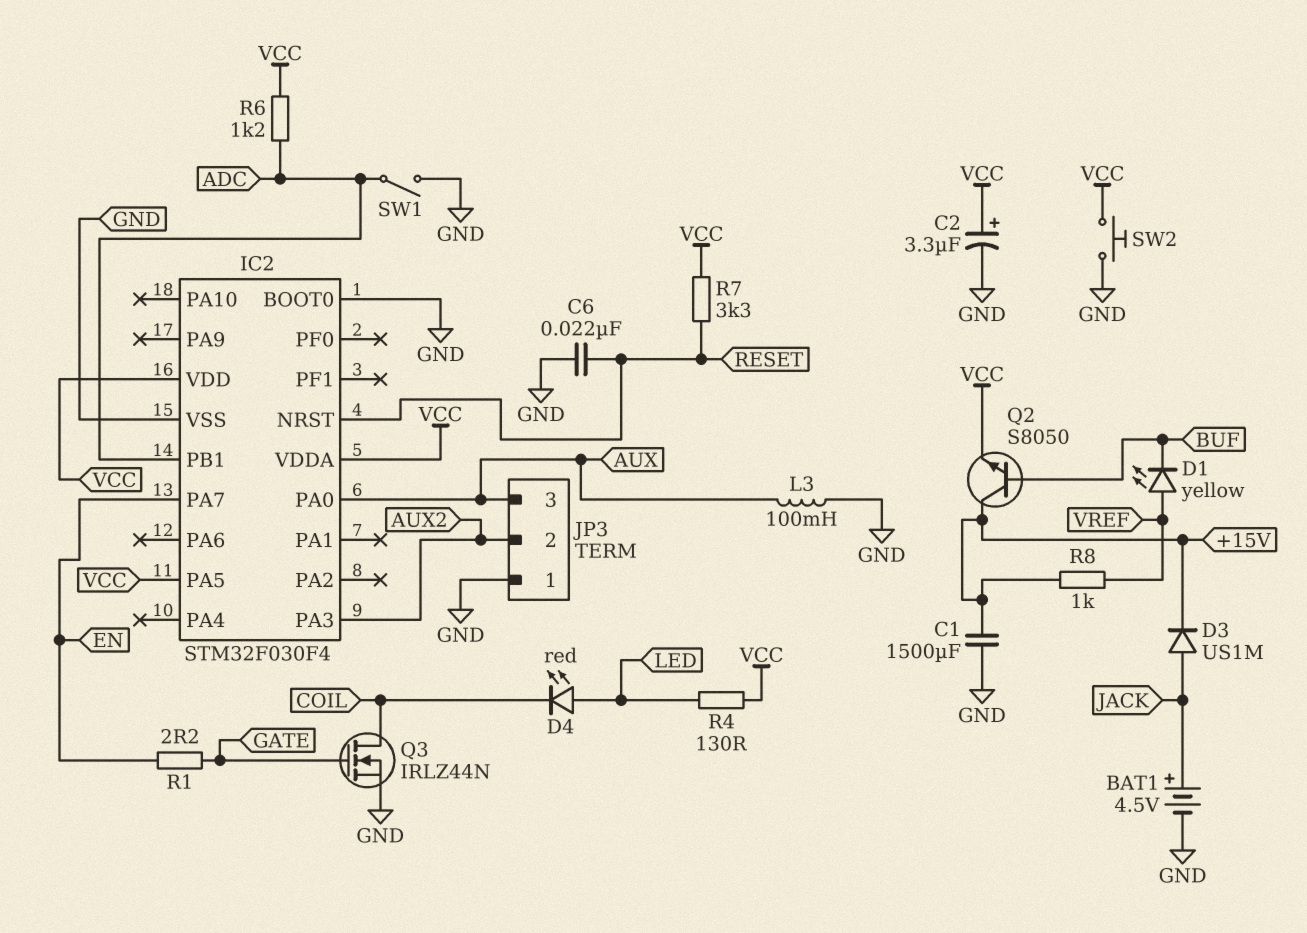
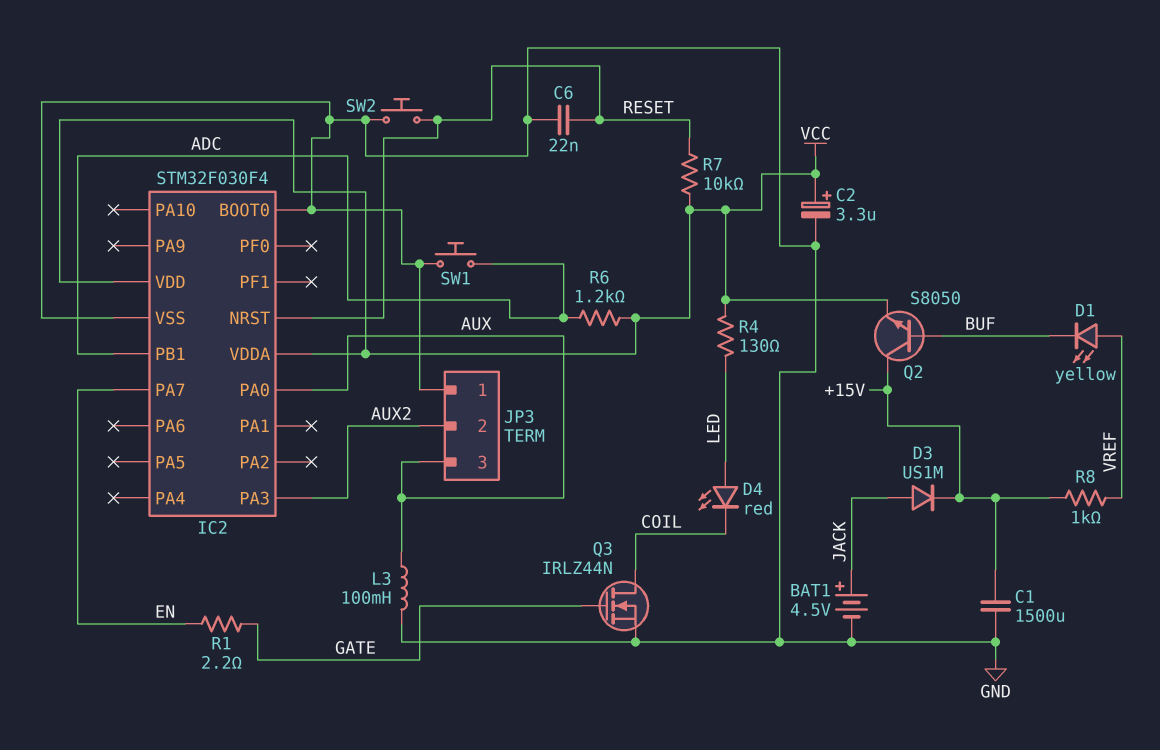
IC2 pin PA5: VCC -> none
R7: 3.3k (RESET, VCC) -> 10k (RESET, VCC)
SW1: switch (ADC, GND) -> button (ADC, GND)
SW2: button (GND, VCC) -> button (GND, RESET)

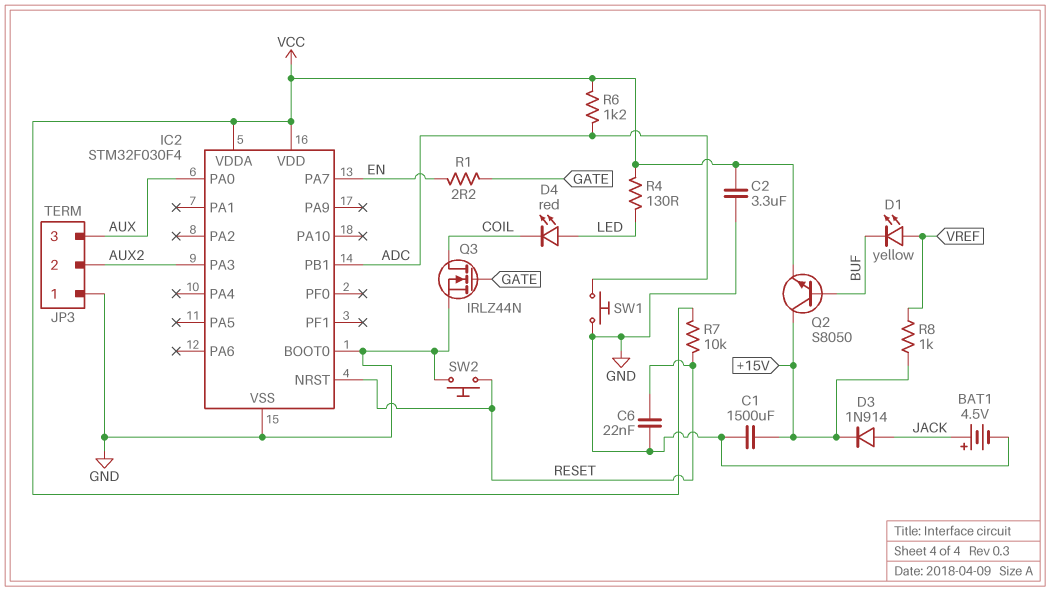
C2: 3.3uF (plus VCC, minus GND) -> 3.3uF (GND, VCC)
D3: diode US1M (A JACK, K +15V) -> diode 1N914 (A JACK, K +15V)
L3: 100mH (AUX, GND) -> none

